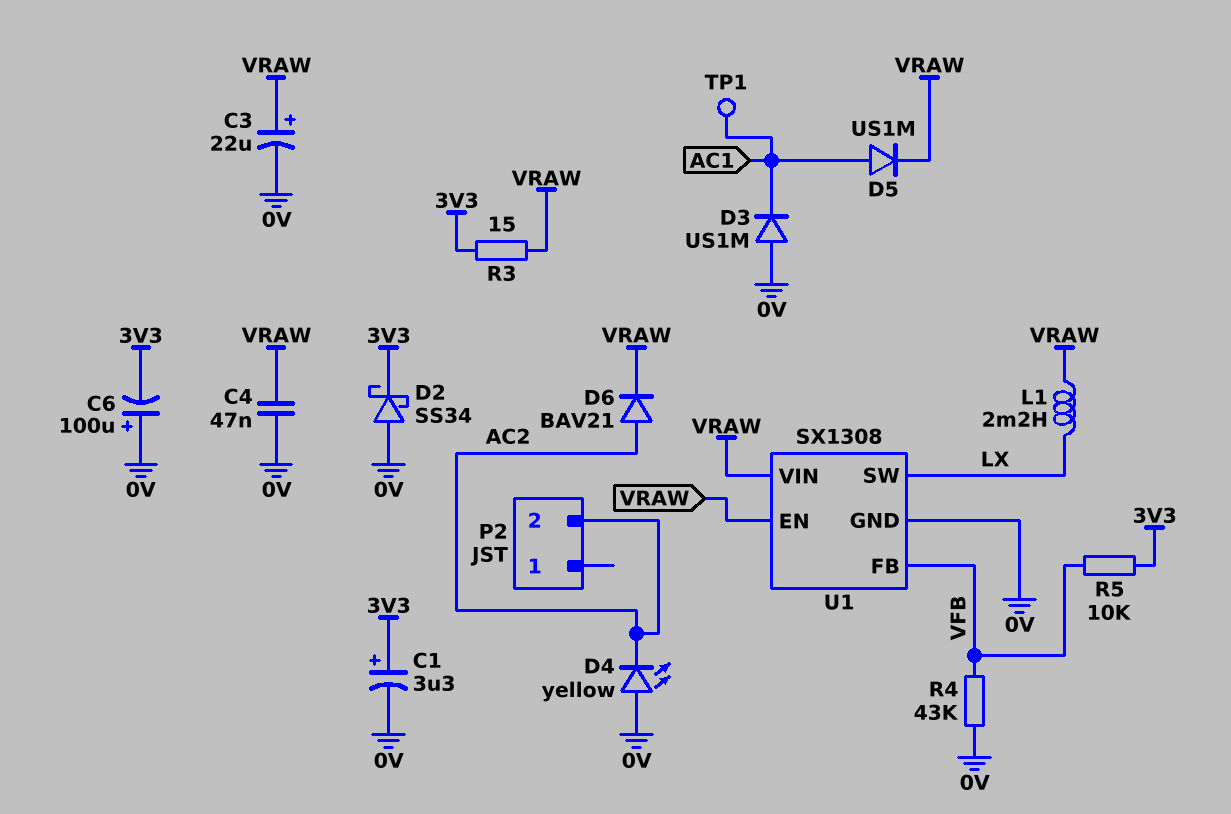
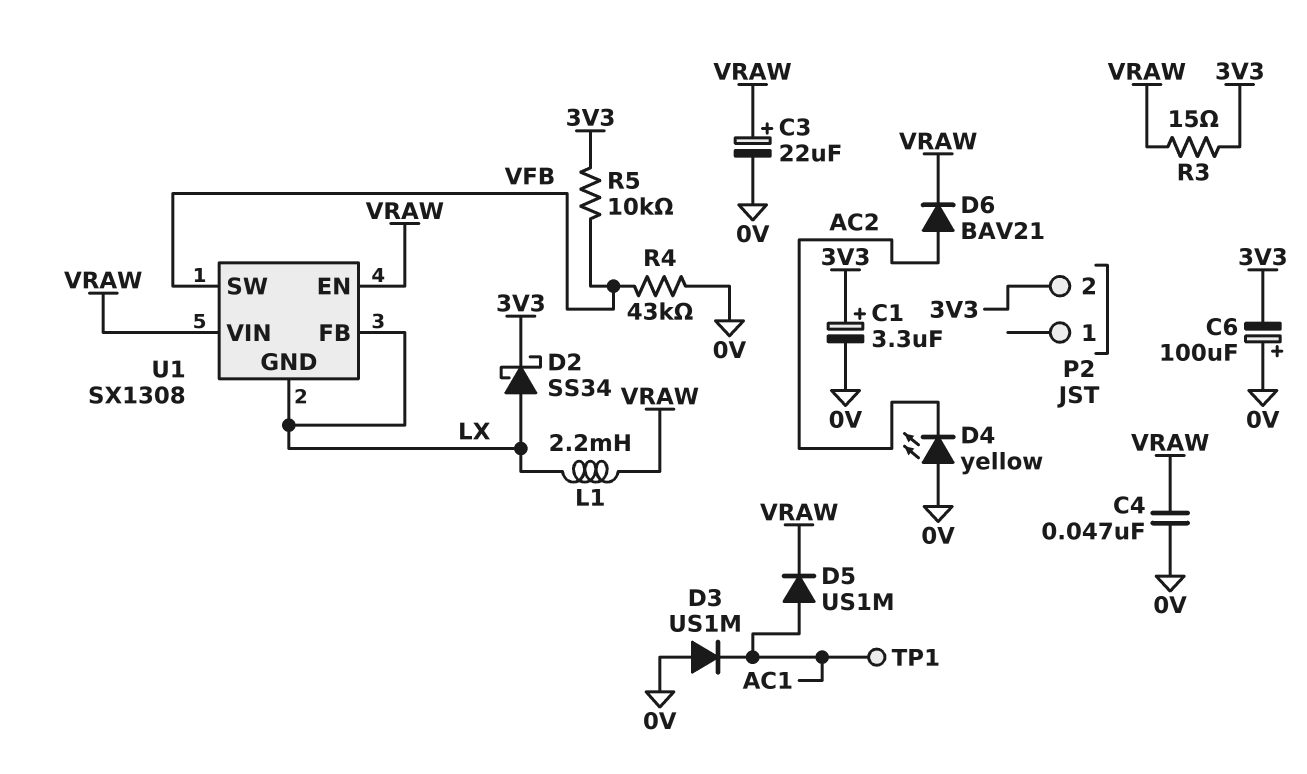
D2: schottky SS34 (A 0V, K 3V3) -> schottky SS34 (A LX, K 3V3)
P2 pin 2: AC2 -> 3V3
U1 pin FB: VFB -> LX
U1 pin GND: 0V -> LX
U1 pin SW: LX -> VFB

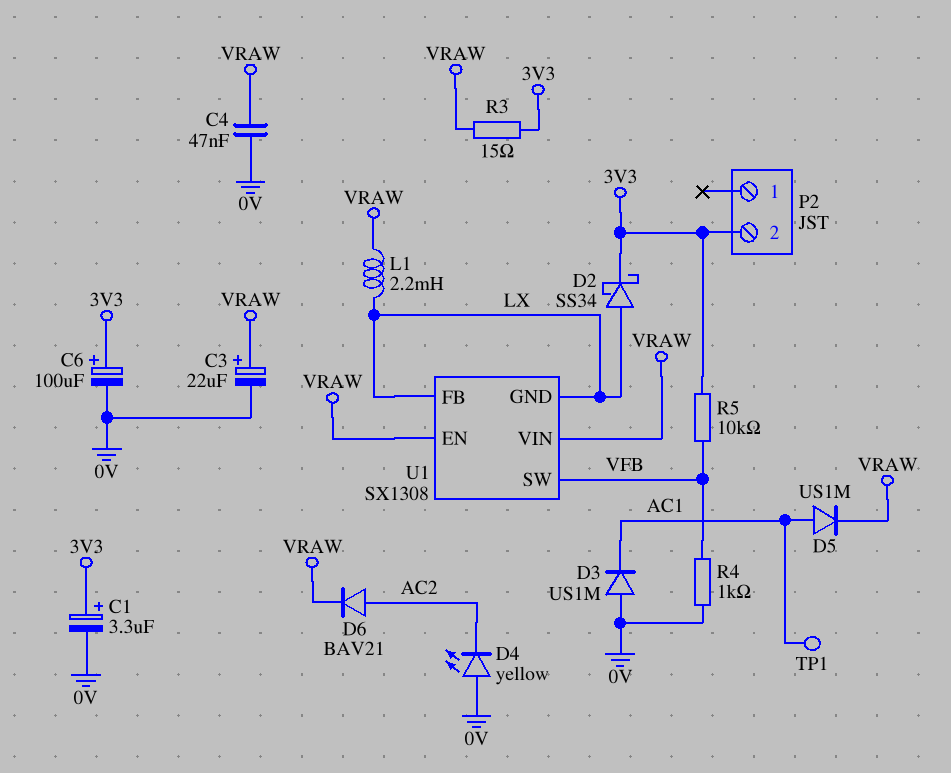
C6: 100uF (plus 0V, minus 3V3) -> 100uF (plus 3V3, minus 0V)
R4: 43k (0V, VFB) -> 1k (0V, VFB)

